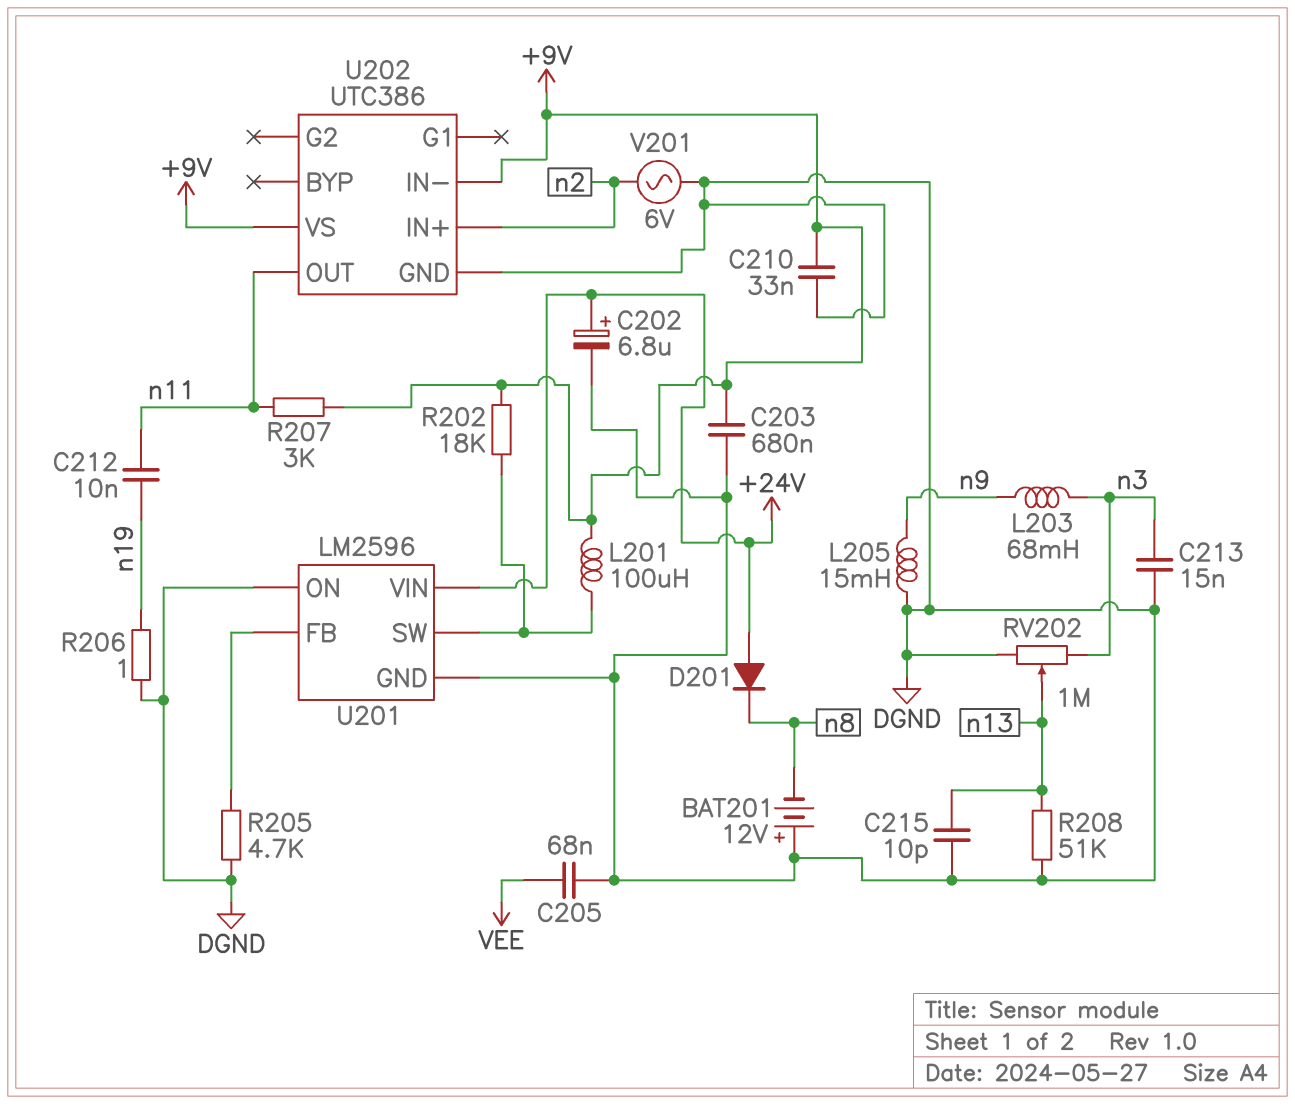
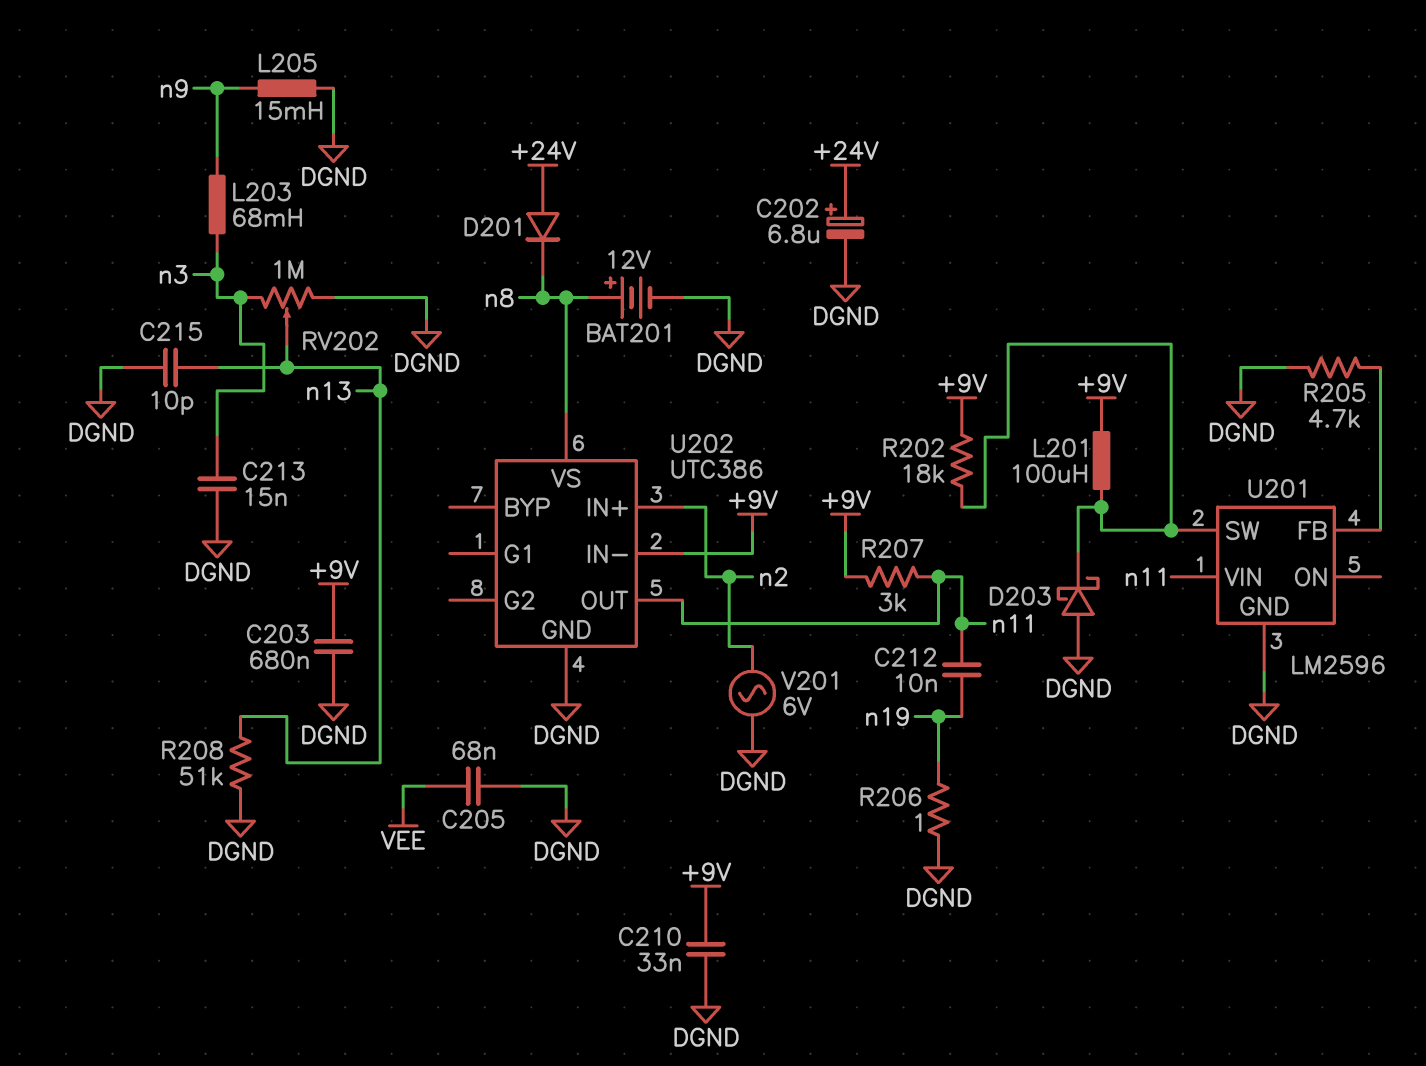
BAT201: 12V (plus DGND, minus n8) -> 12V (plus n8, minus DGND)
D203: none -> schottky (A DGND, K U201/SW)
U201 pin ON: DGND -> none
U201 pin VIN: +24V -> n11
U202 pin VS: +9V -> n8

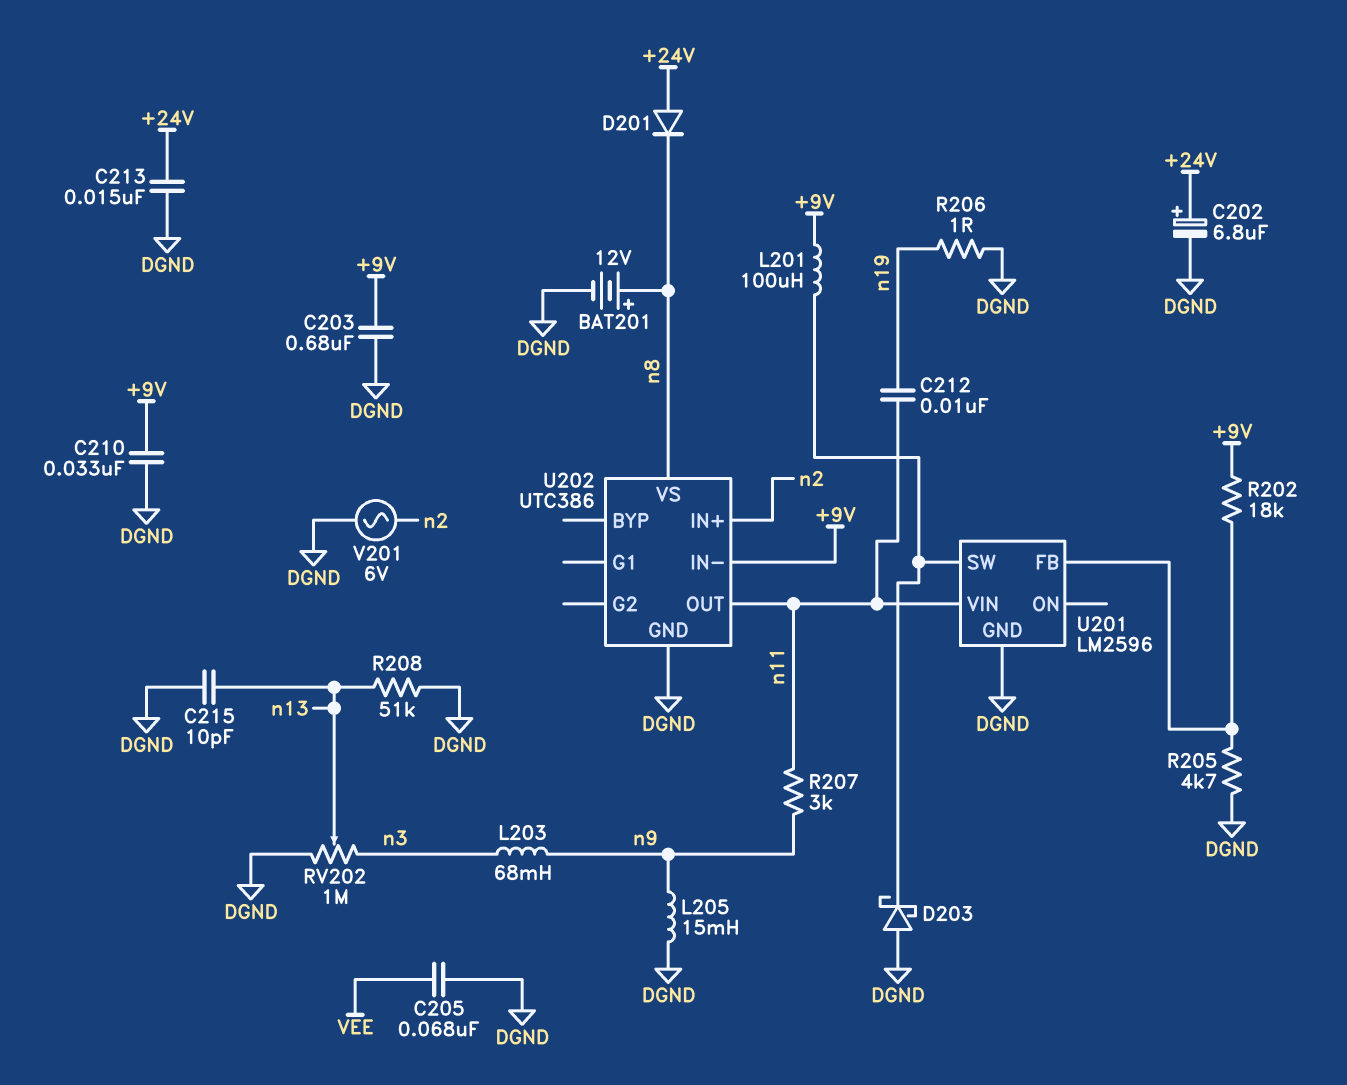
C213: 15nF (DGND, n3) -> 15nF (+24V, DGND)
R202: 18k (+9V, U201/SW) -> 18k (+9V, U201/FB)
R207: 3k (+9V, n11) -> 3k (n9, n11)

